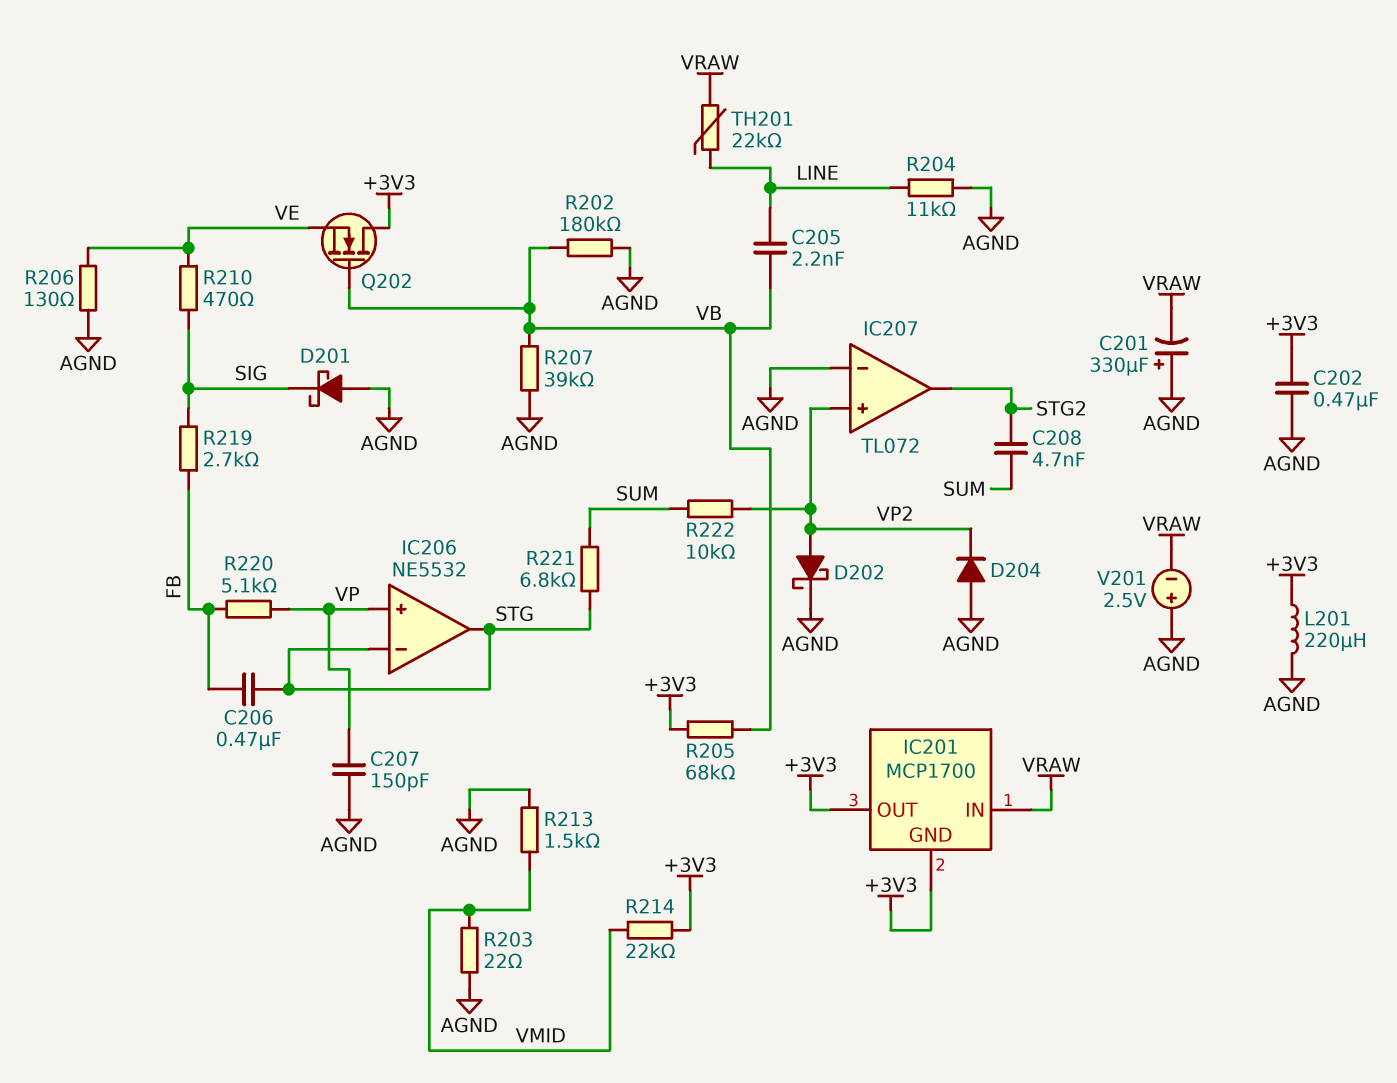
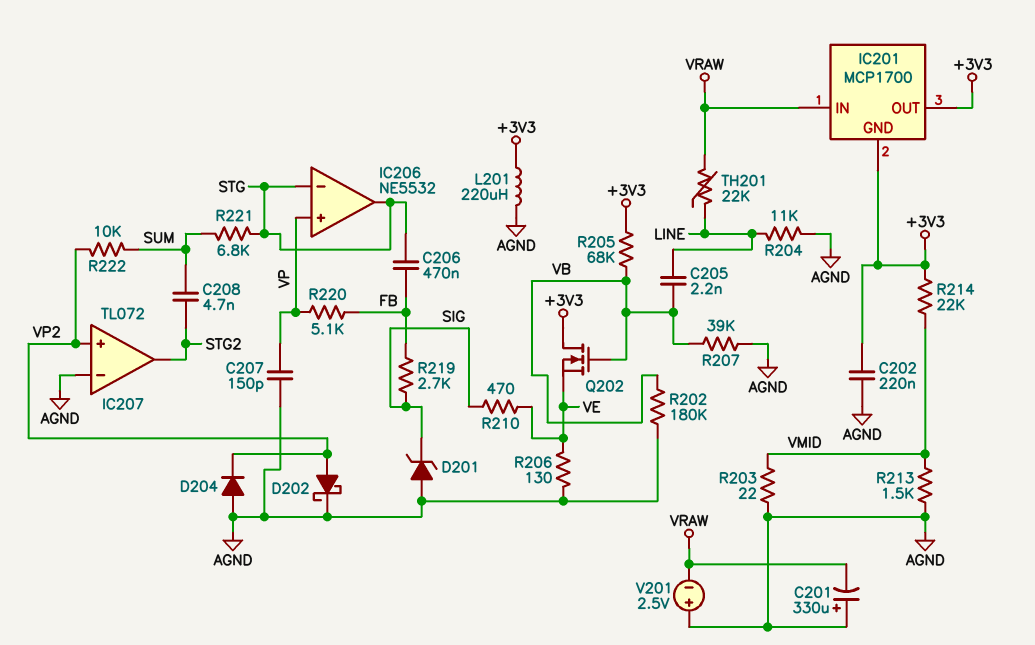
C202: 470nF (+3V3, AGND) -> 220nF (+3V3, AGND)
D201: schottky (A AGND, K SIG) -> zener (A AGND, K SIG)

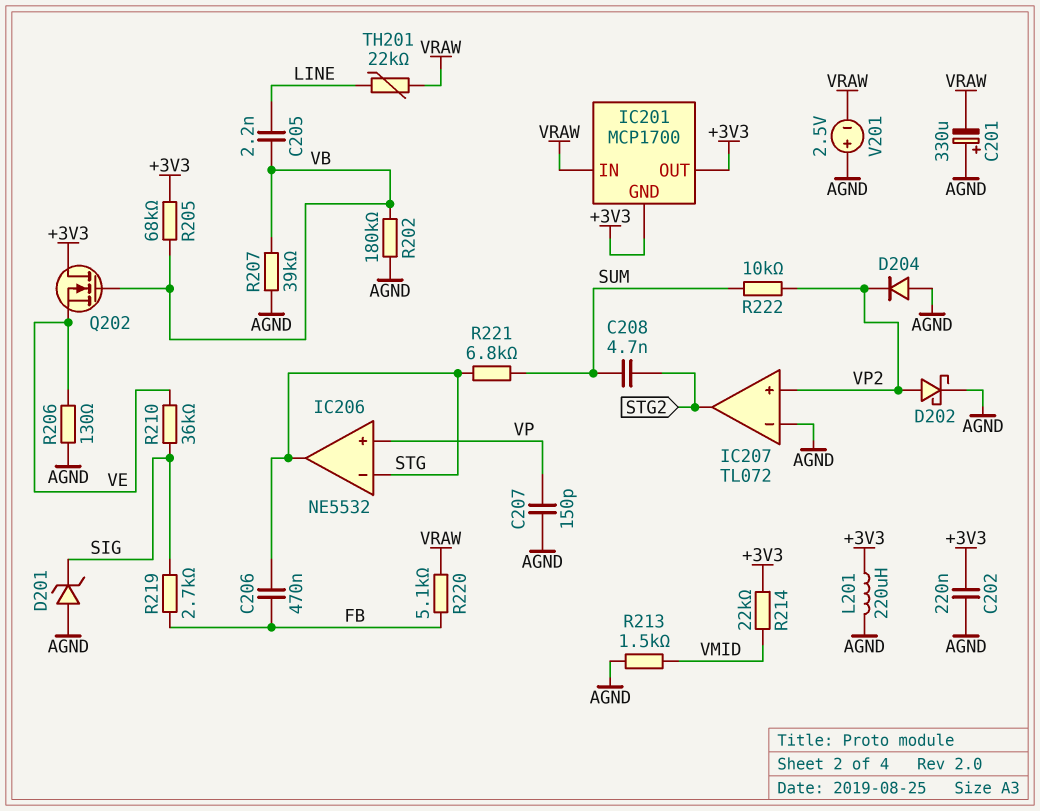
R203: 22 (AGND, VMID) -> none
R204: 11k (AGND, LINE) -> none
R210: 470 (SIG, VE) -> 36k (SIG, VE)
R220: 5.1k (FB, VP) -> 5.1k (FB, VRAW)

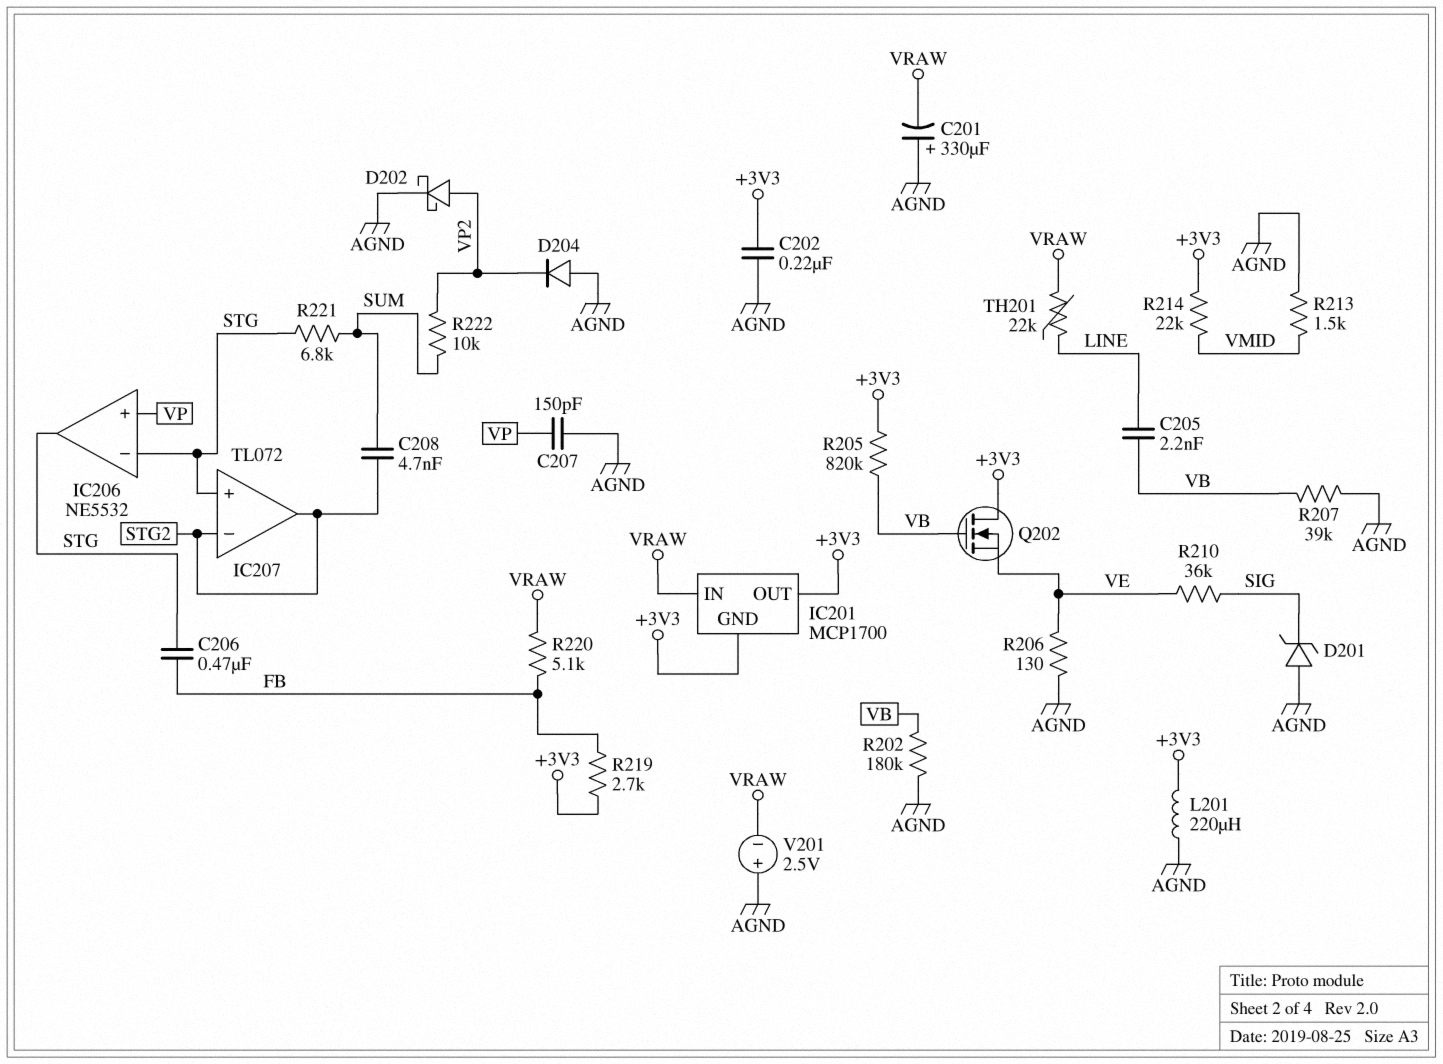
IC207 pin in+: VP2 -> STG
IC207 pin in-: AGND -> STG2
R205: 68k (+3V3, VB) -> 820k (+3V3, VB)
R219: 2.7k (FB, SIG) -> 2.7k (+3V3, FB)

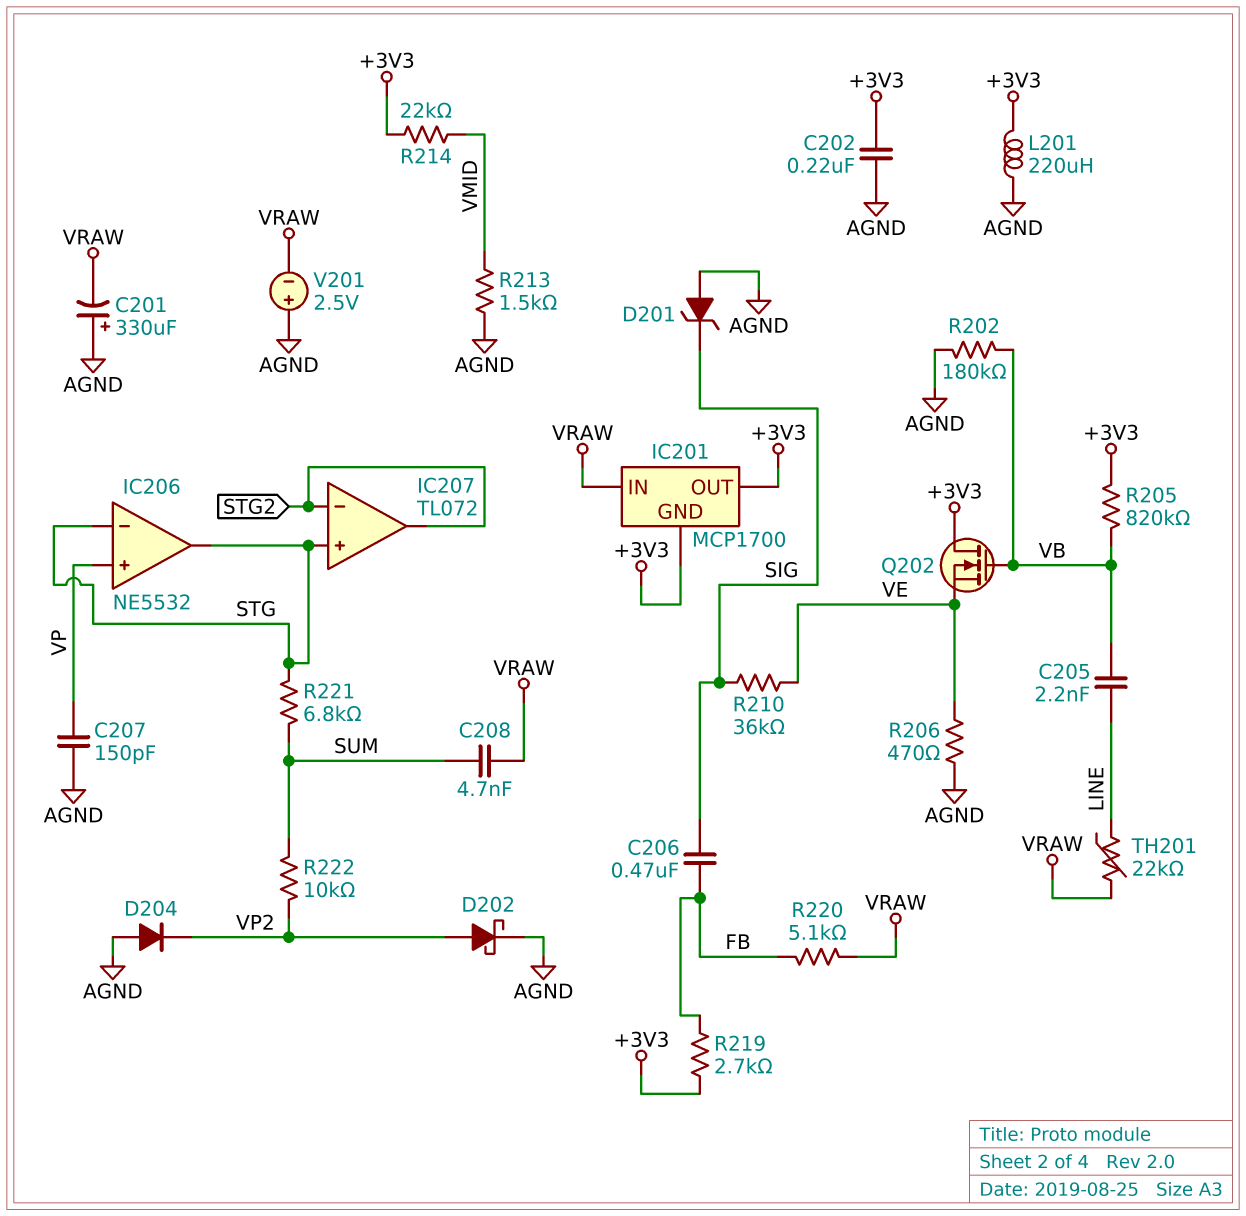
C206: 470nF (FB, STG) -> 470nF (FB, SIG)
C208: 4.7nF (STG2, SUM) -> 4.7nF (SUM, VRAW)
R206: 130 (AGND, VE) -> 470 (AGND, VE)
R207: 39k (AGND, VB) -> none

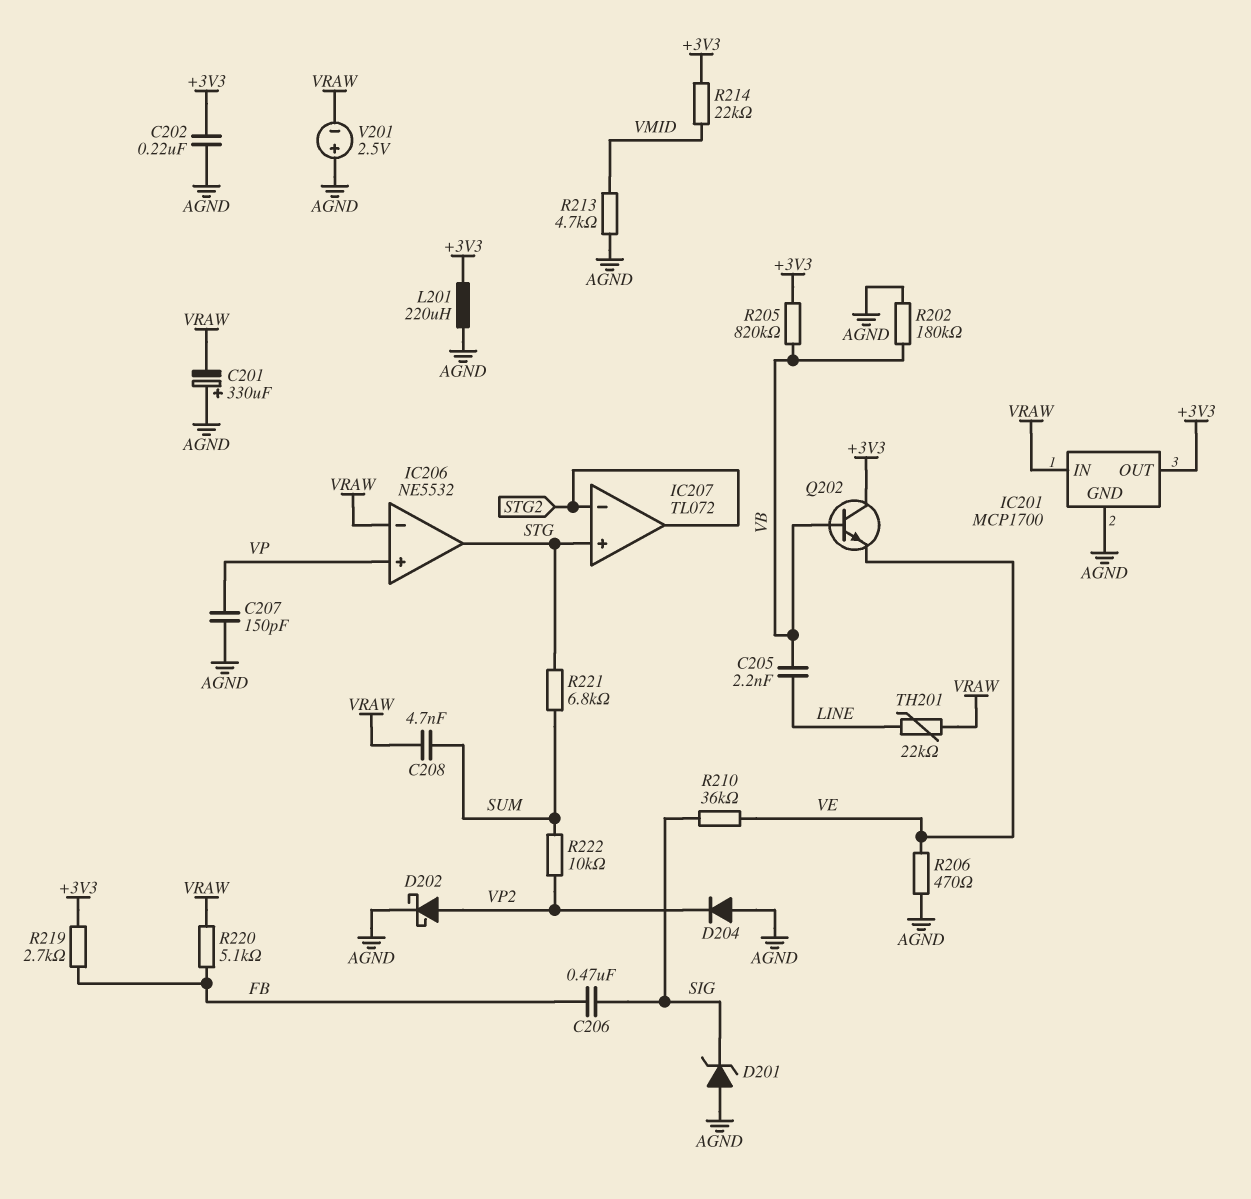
IC201 pin GND: +3V3 -> AGND
IC206 pin in-: STG -> VRAW
Q202: NMOS (G VB, D +3V3, S VE) -> NPN (B VB, C +3V3, E VE)
R213: 1.5k (AGND, VMID) -> 4.7k (AGND, VMID)

